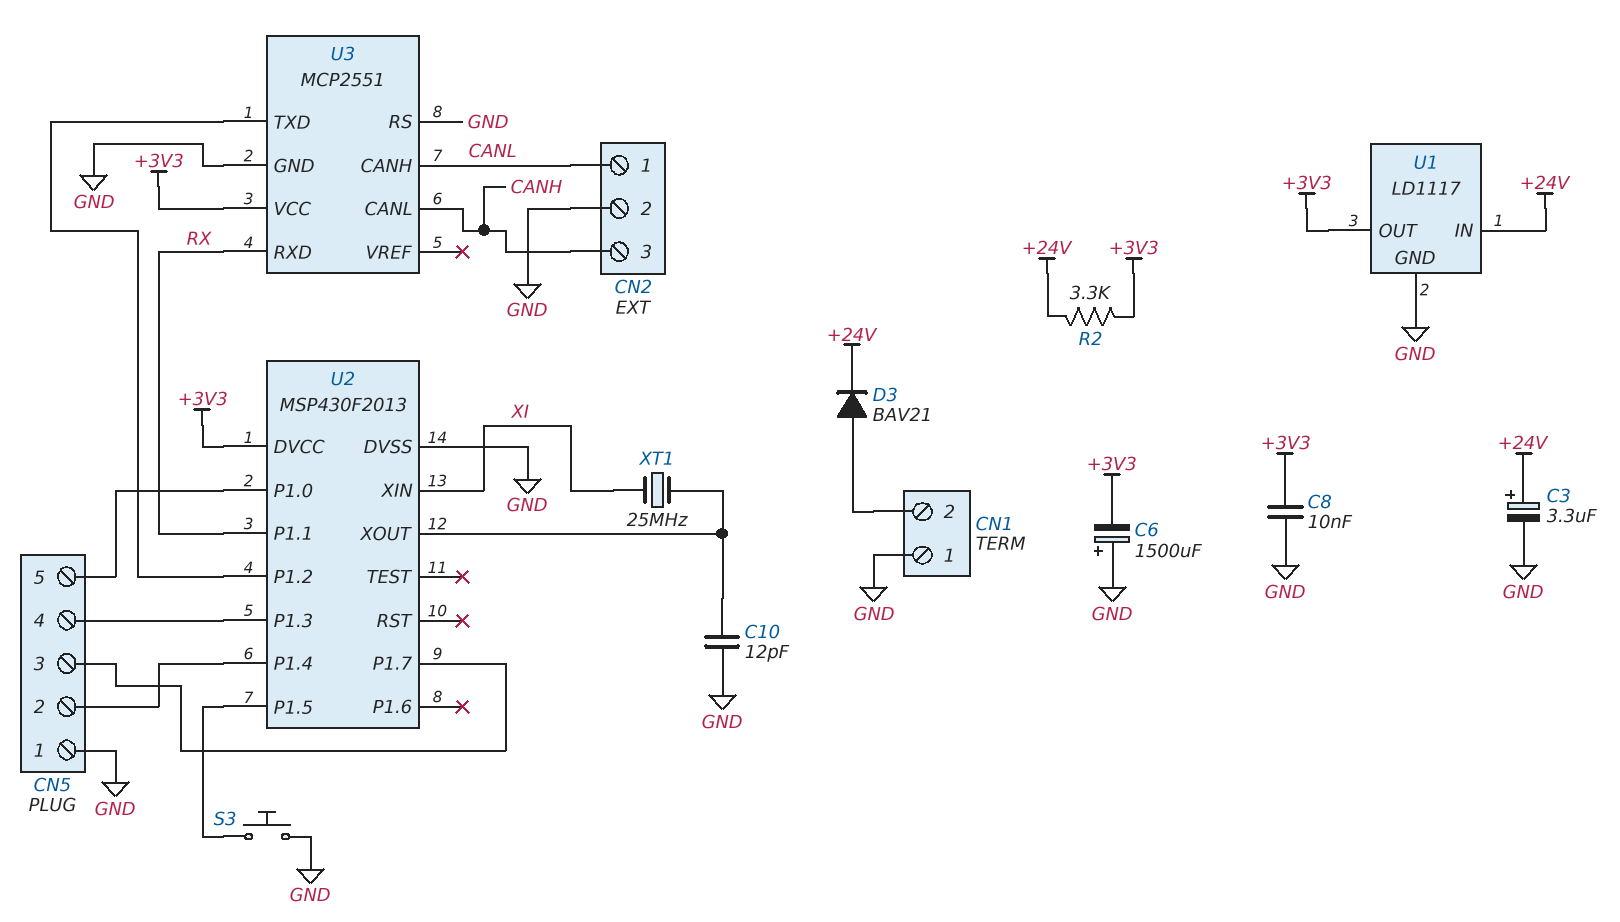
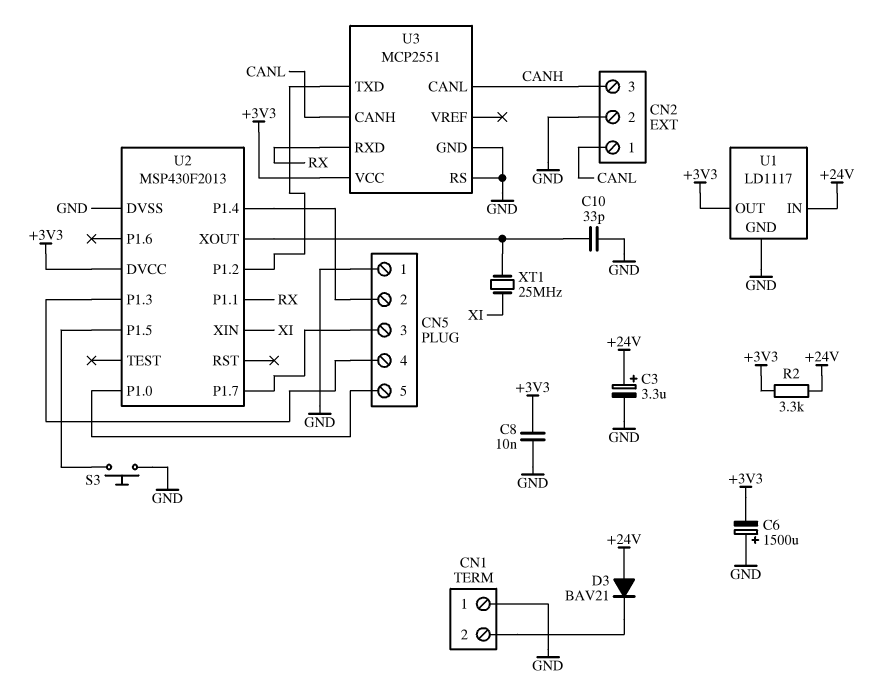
C10: 12pF (GND, U2/XOUT) -> 33pF (GND, U2/XOUT)
D3: diode BAV21 (A CN1/2, K +24V) -> diode BAV21 (A +24V, K CN1/2)

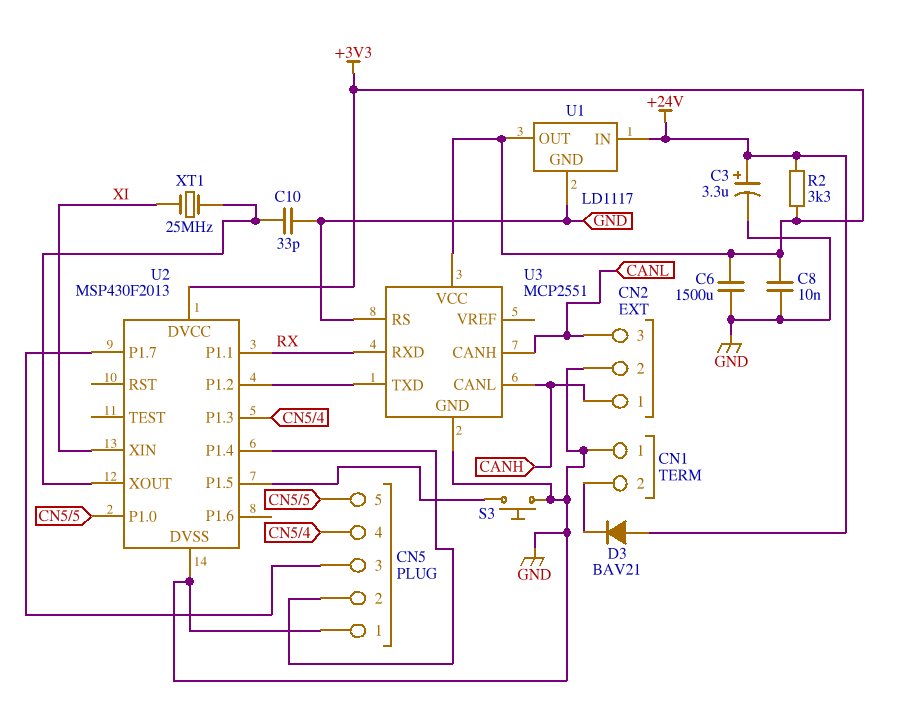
C6: 1500uF (plus GND, minus +3V3) -> 1500uF (+3V3, GND)
CN2 pin 1: CANL -> CANH
CN2 pin 3: CANH -> CANL

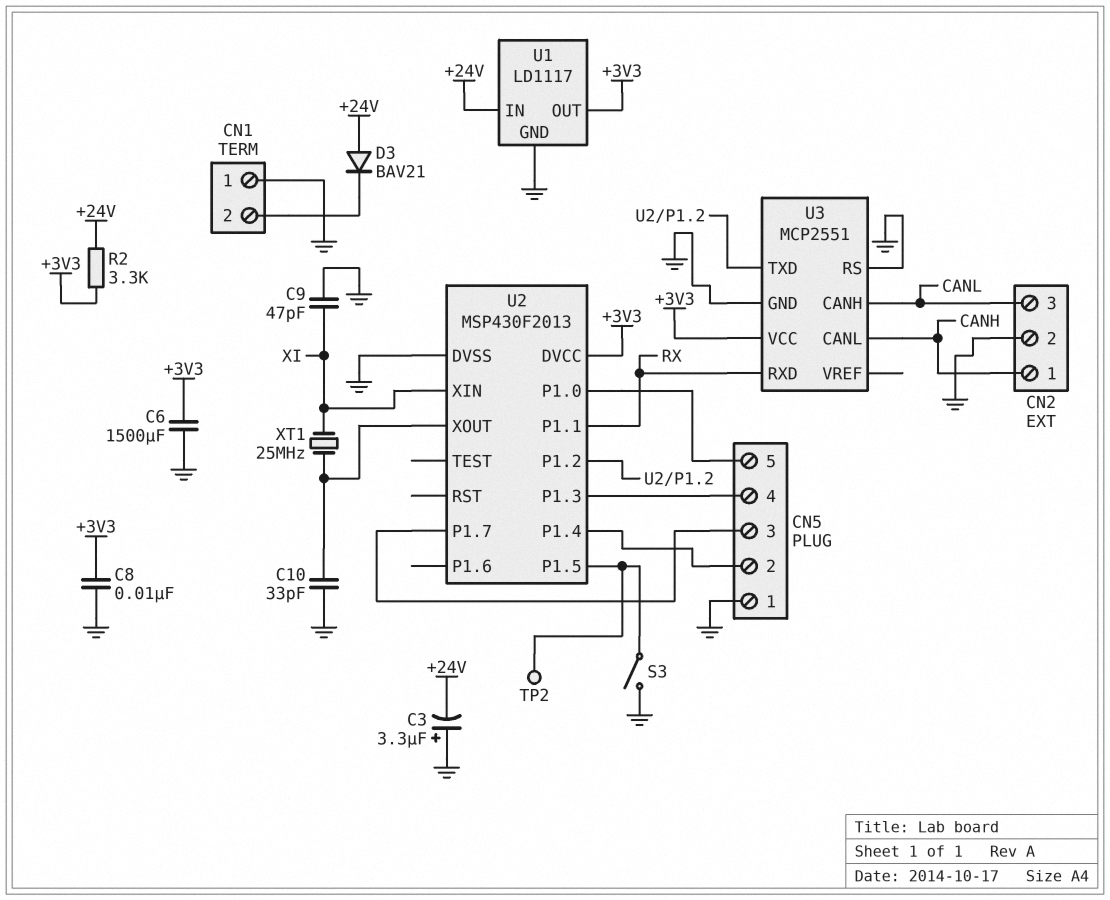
C3: 3.3uF (plus +24V, minus GND) -> 3.3uF (plus GND, minus +24V)
C9: none -> 47pF (GND, XI)
S3: button (GND, U2/P1.5) -> switch (GND, U2/P1.5)
TP2: none -> test point (U2/P1.5)

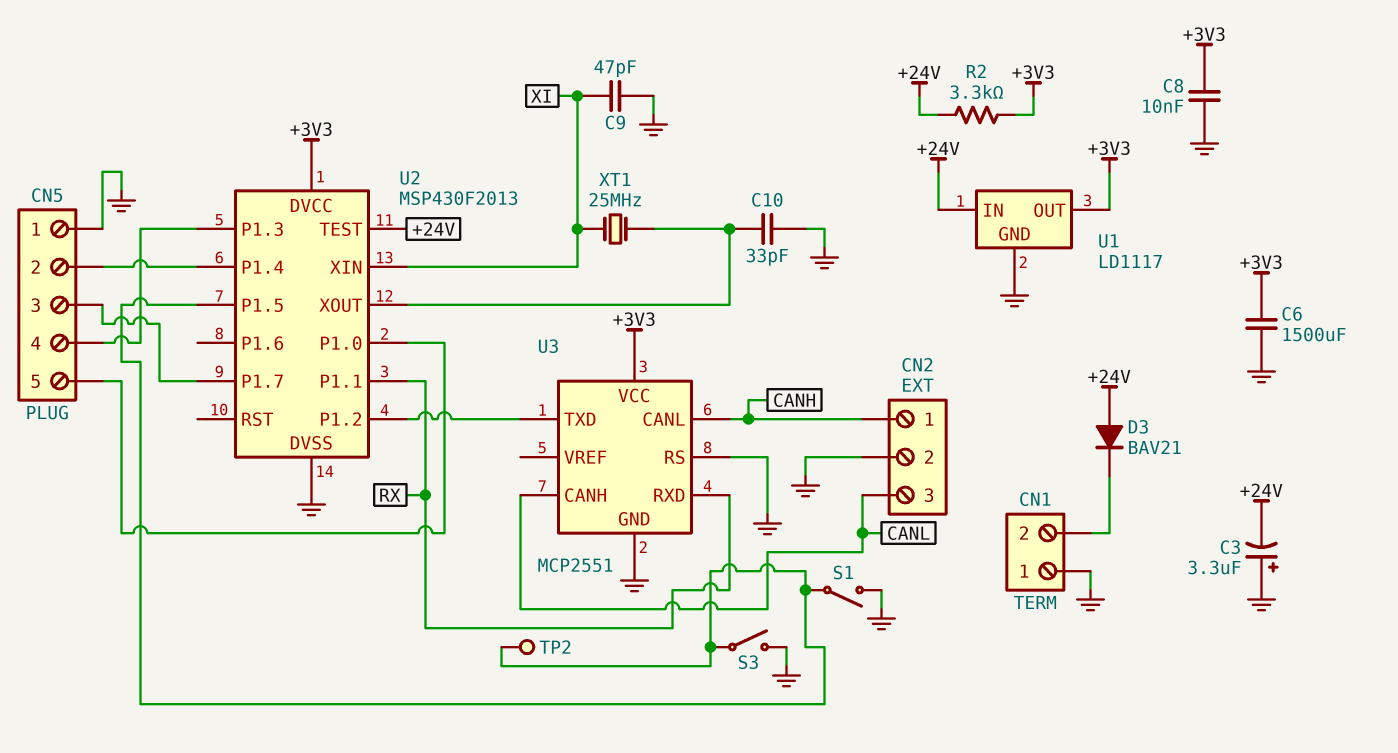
S1: none -> switch (GND, U2/P1.5)
U2 pin TEST: none -> +24V

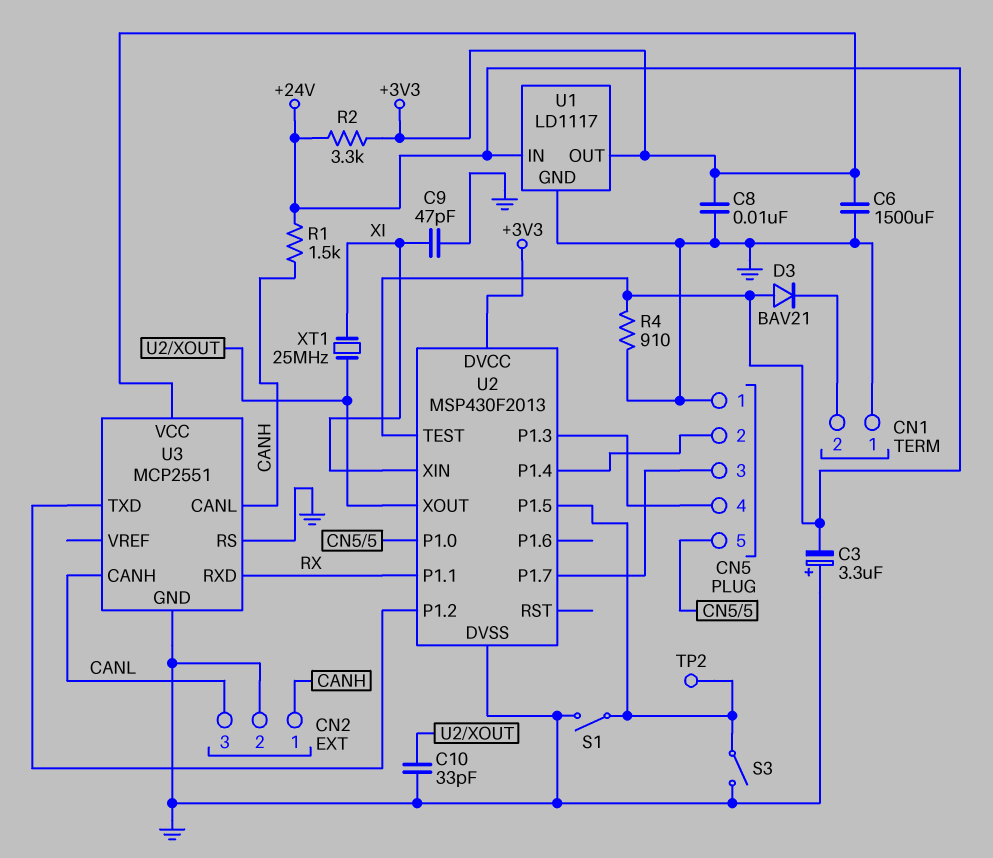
R1: none -> 1.5k (+24V, CANH)
R4: none -> 910 (+24V, GND)

